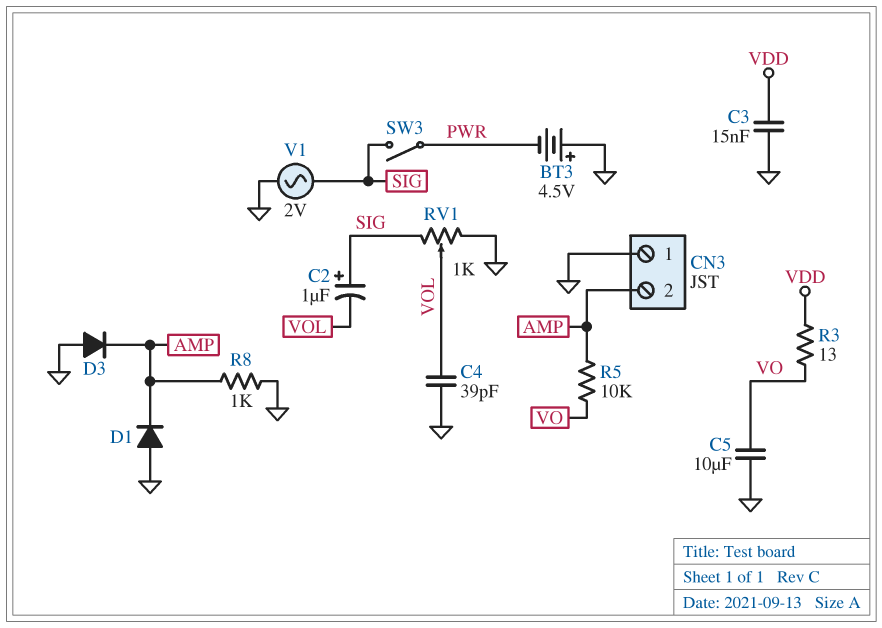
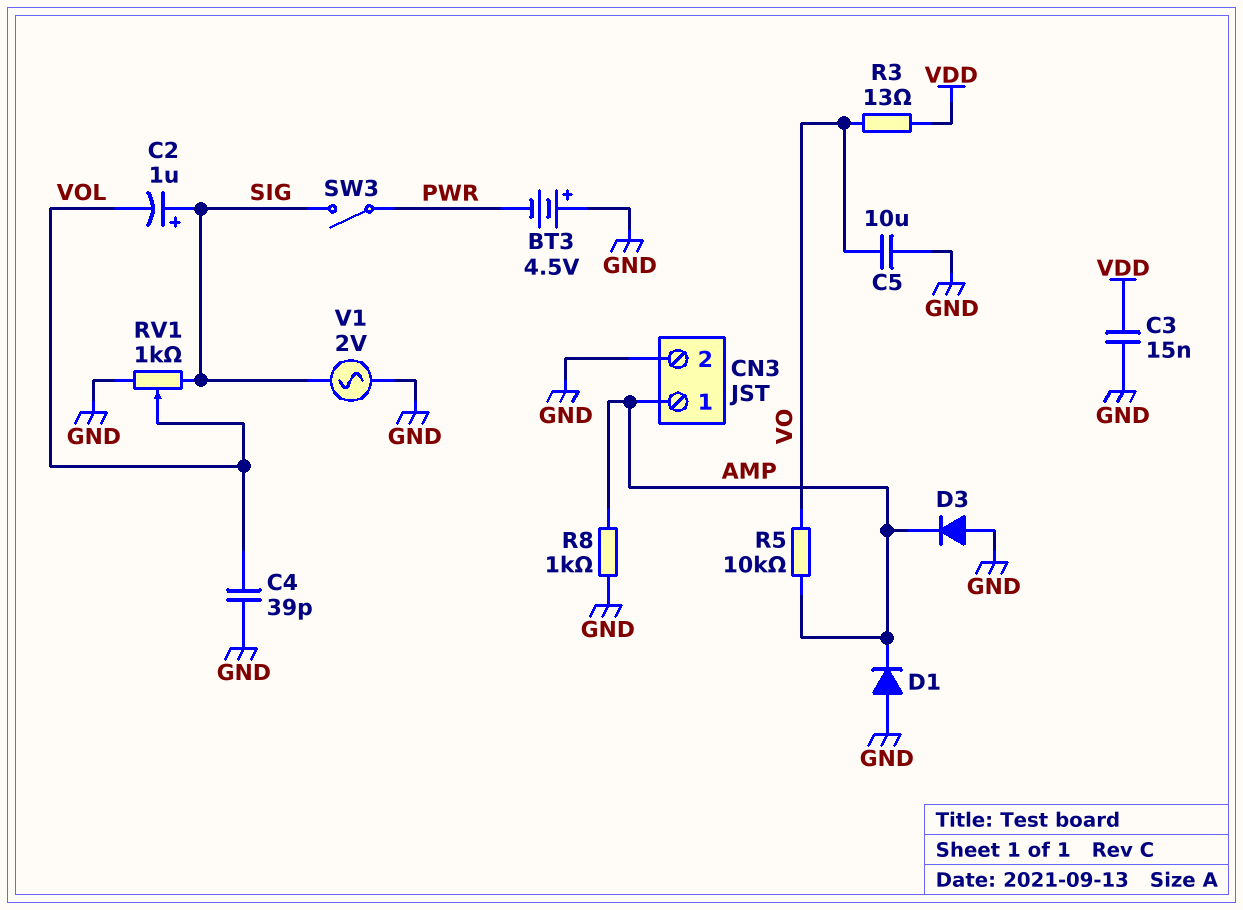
CN3 pin 1: GND -> AMP
CN3 pin 2: AMP -> GND

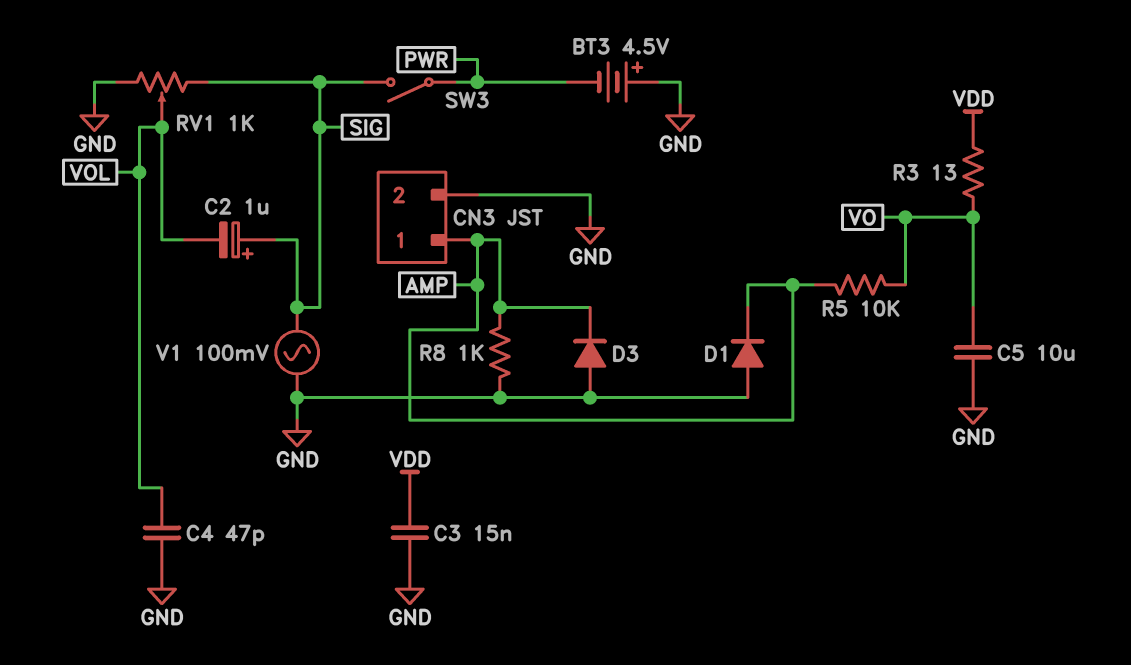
C4: 39pF (GND, VOL) -> 47pF (GND, VOL)
V1: AC 2V (GND, SIG) -> AC 100mV (GND, SIG)

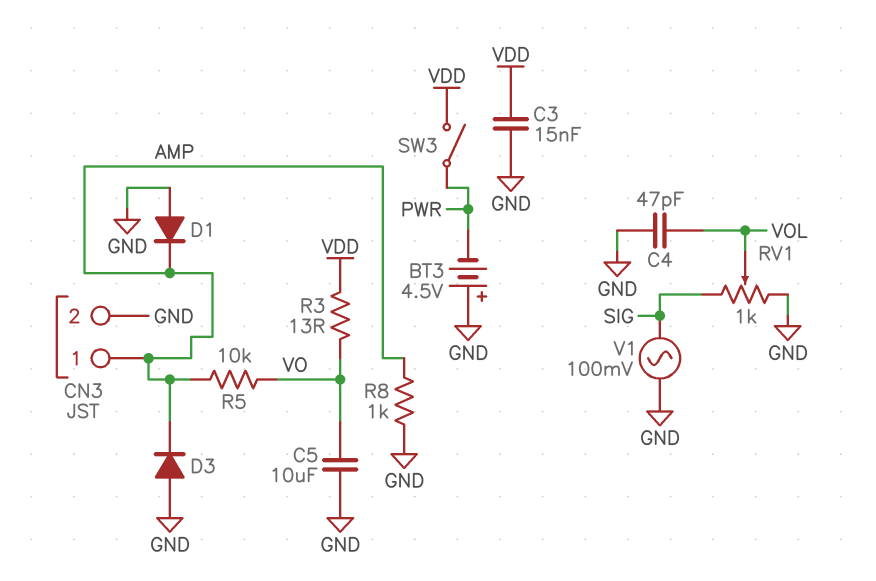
C2: 1uF (plus SIG, minus VOL) -> none
SW3: switch (PWR, SIG) -> switch (PWR, VDD)

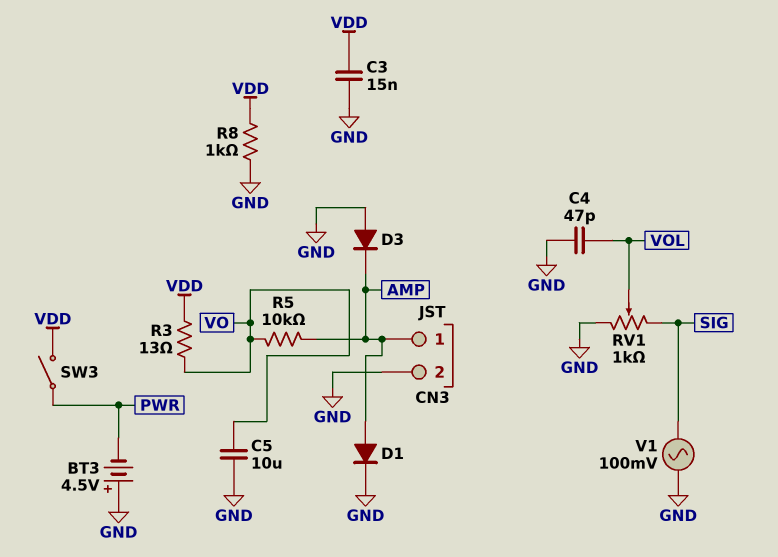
D1: diode (A GND, K AMP) -> diode (A AMP, K GND)
R8: 1k (AMP, GND) -> 1k (GND, VDD)

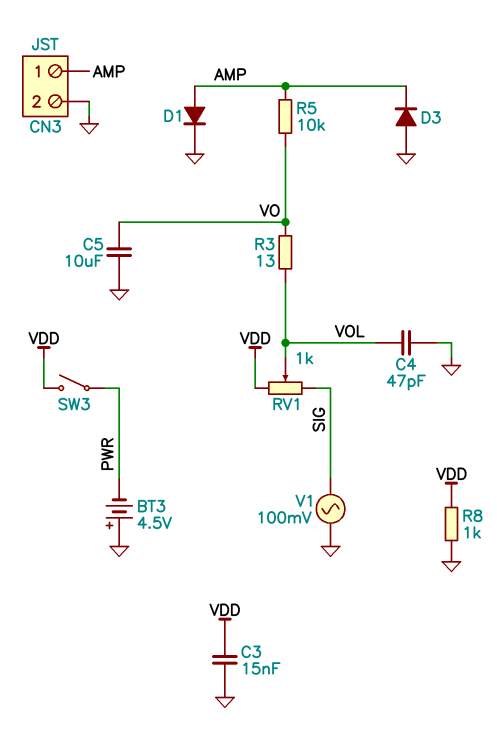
R3: 13 (VDD, VO) -> 13 (VO, VOL)
RV1: 1k (GND, SIG, wiper VOL) -> 1k (SIG, VDD, wiper VOL)

